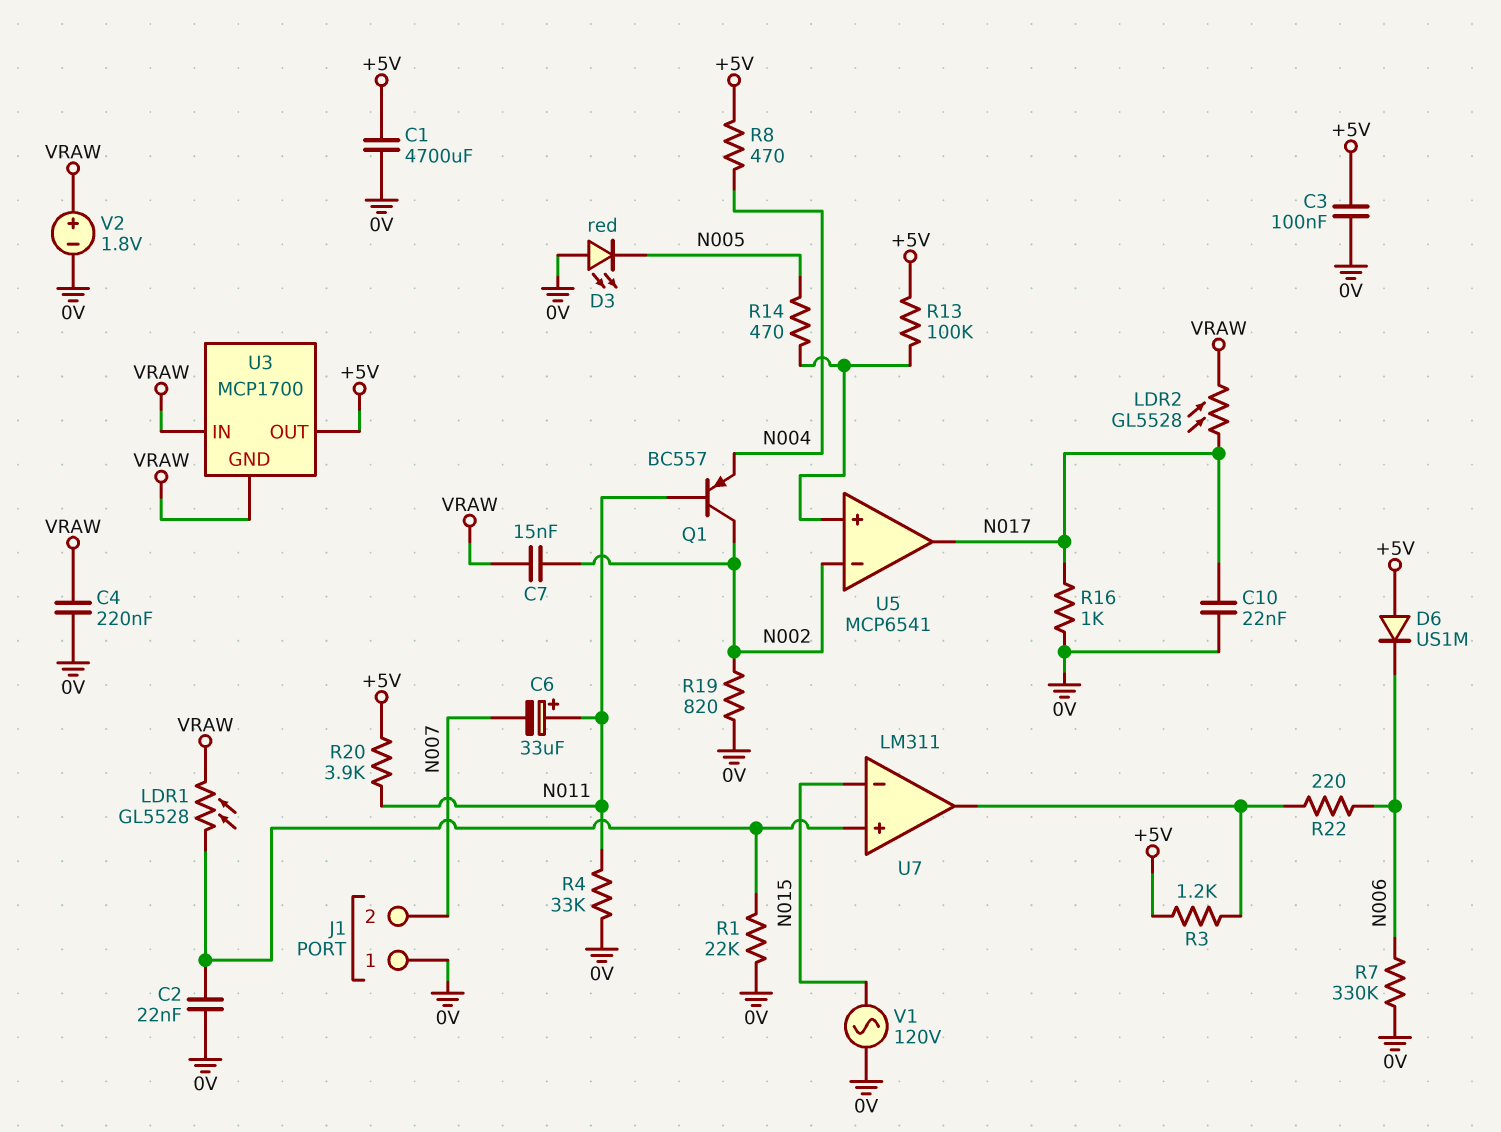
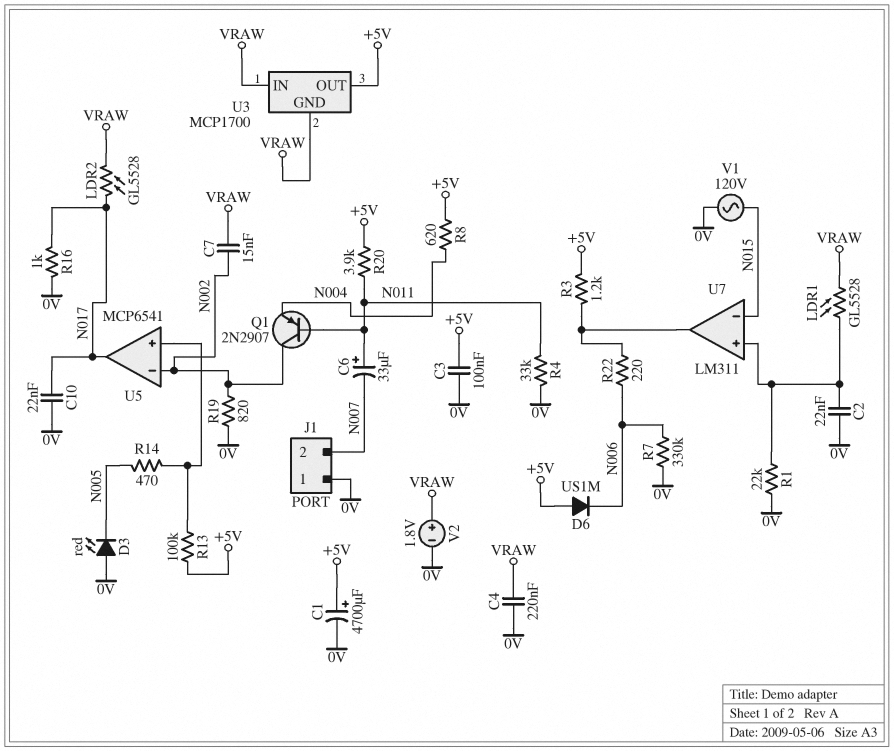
C1: 4700uF (+5V, 0V) -> 4700uF (plus +5V, minus 0V)
Q1: PNP BC557 (B N011, C N002, E N004) -> PNP 2N2907 (B N011, C N002, E N004)
R8: 470 (+5V, N004) -> 620 (+5V, N004)

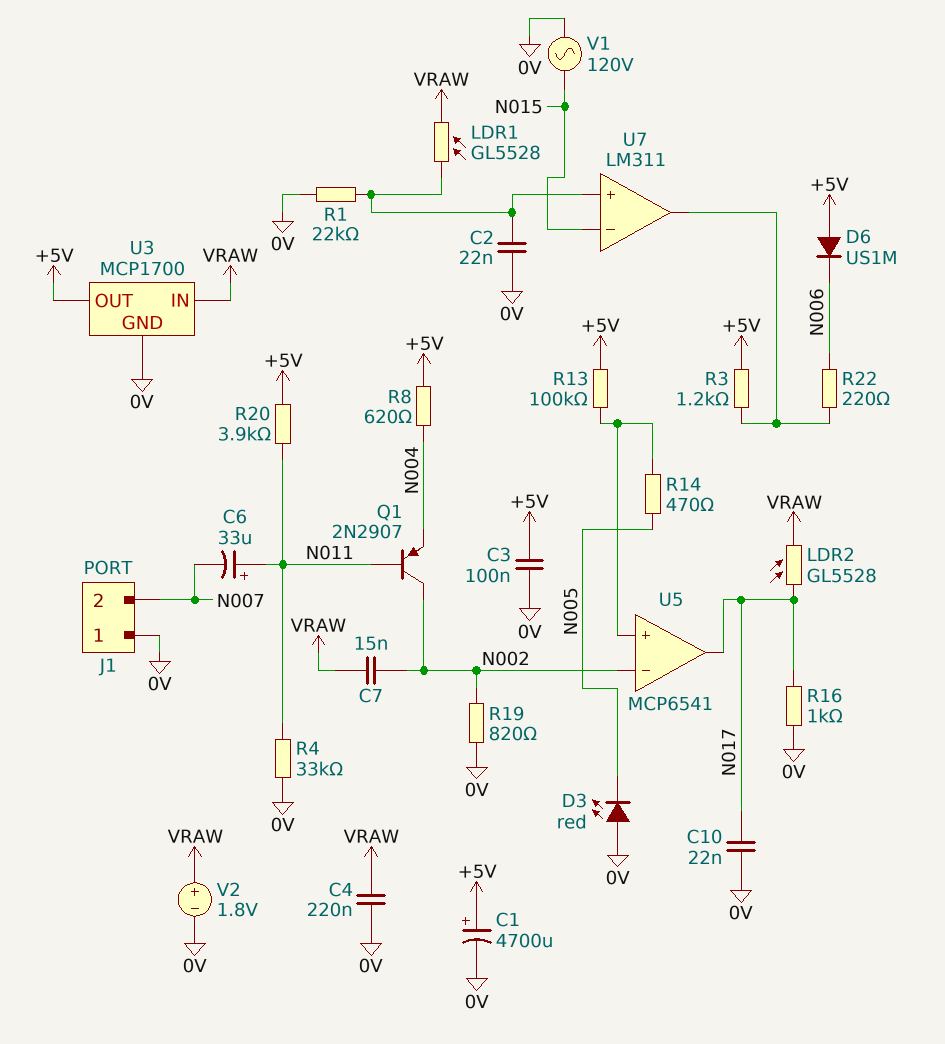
R7: 330k (0V, N006) -> none
U3 pin GND: VRAW -> 0V

